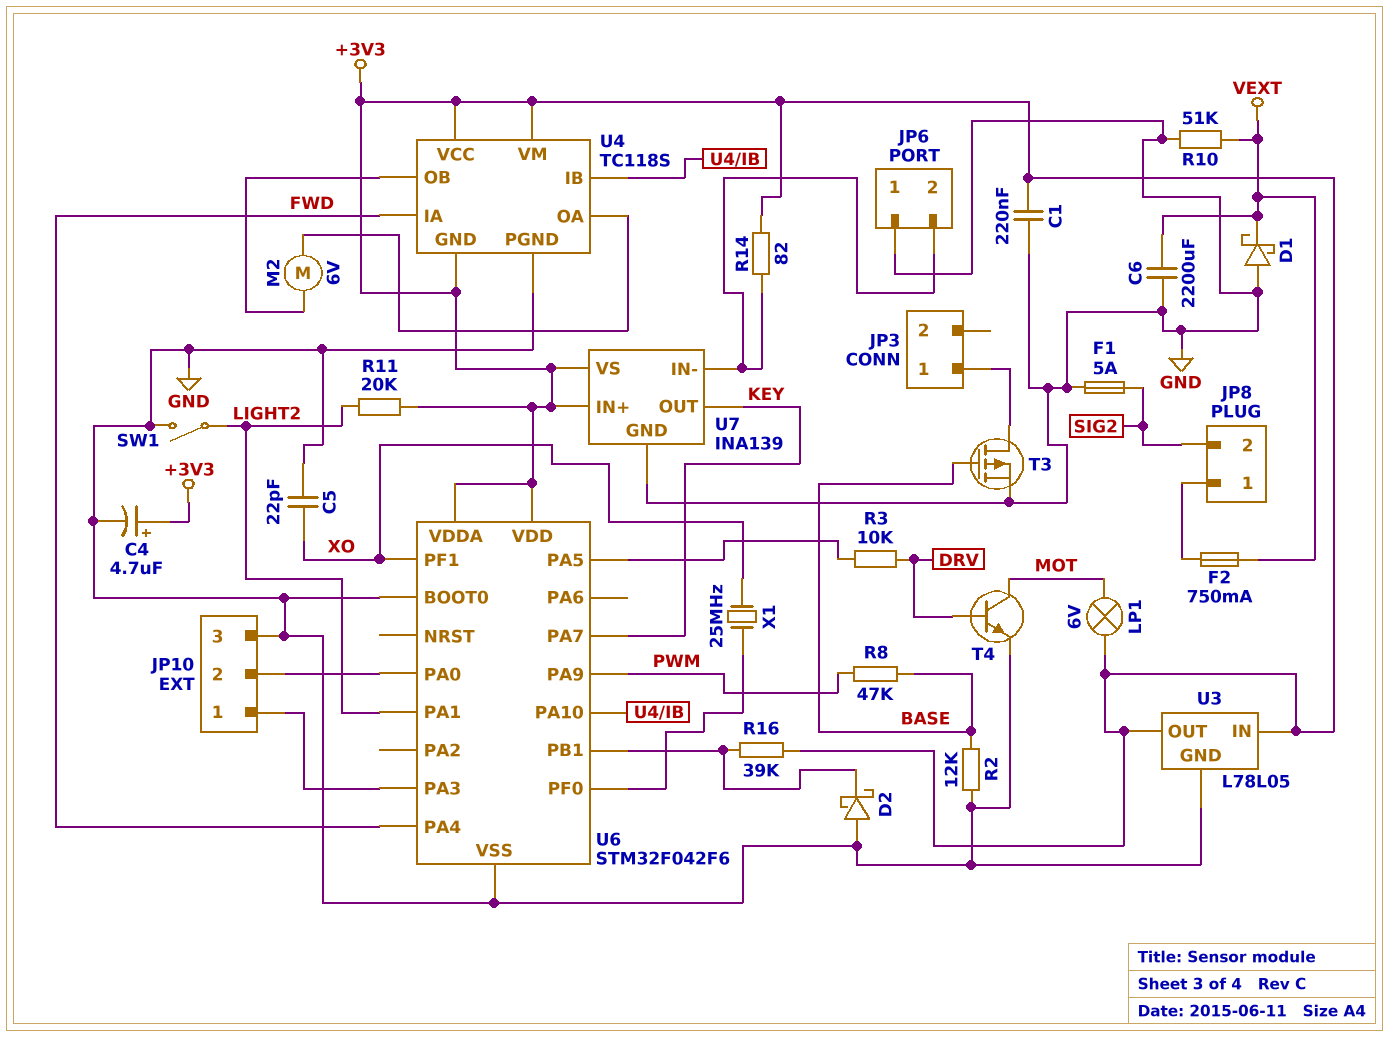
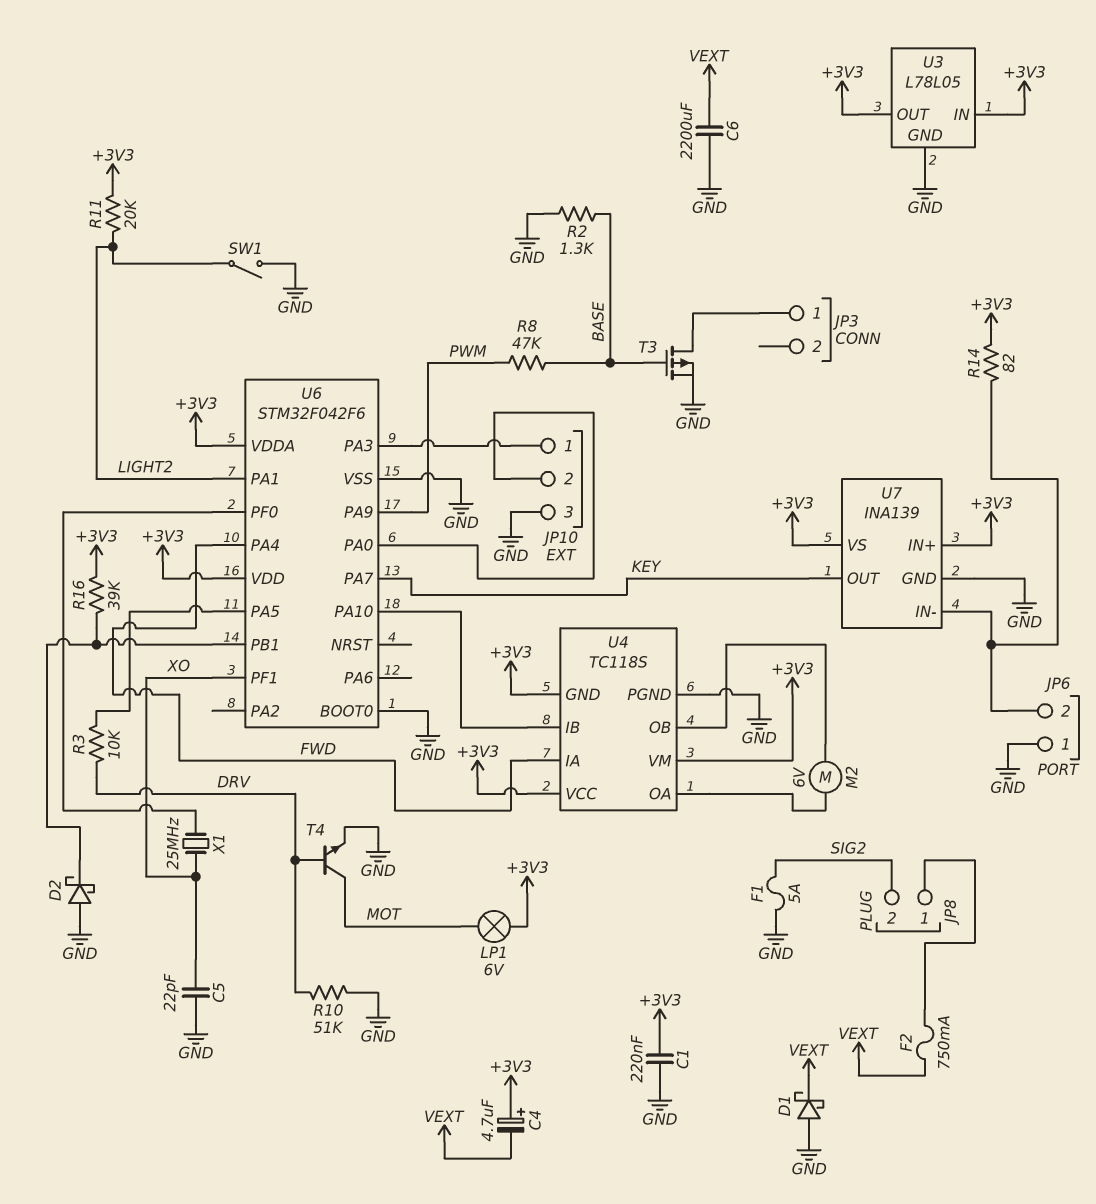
C4: 4.7uF (plus +3V3, minus GND) -> 4.7uF (plus +3V3, minus VEXT)
R2: 12k (BASE, GND) -> 1.3k (BASE, GND)
R10: 51k (GND, VEXT) -> 51k (DRV, GND)

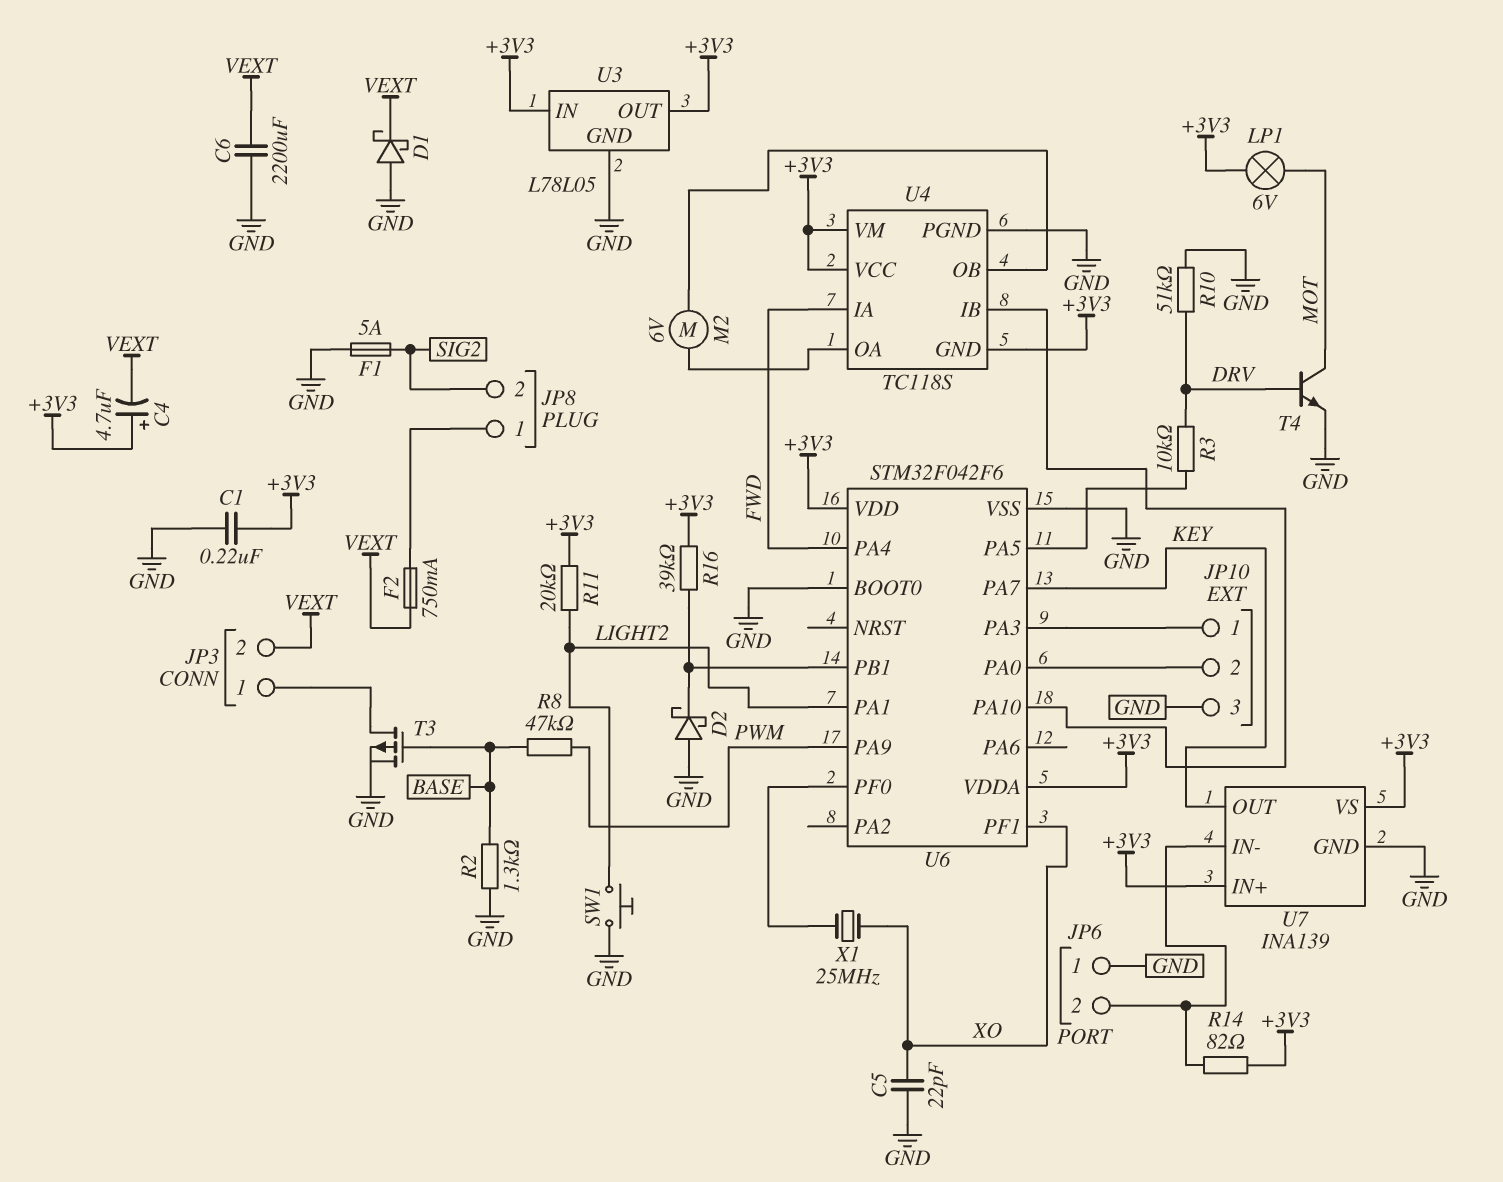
JP3 pin 2: none -> VEXT
SW1: switch (GND, LIGHT2) -> button (GND, LIGHT2)

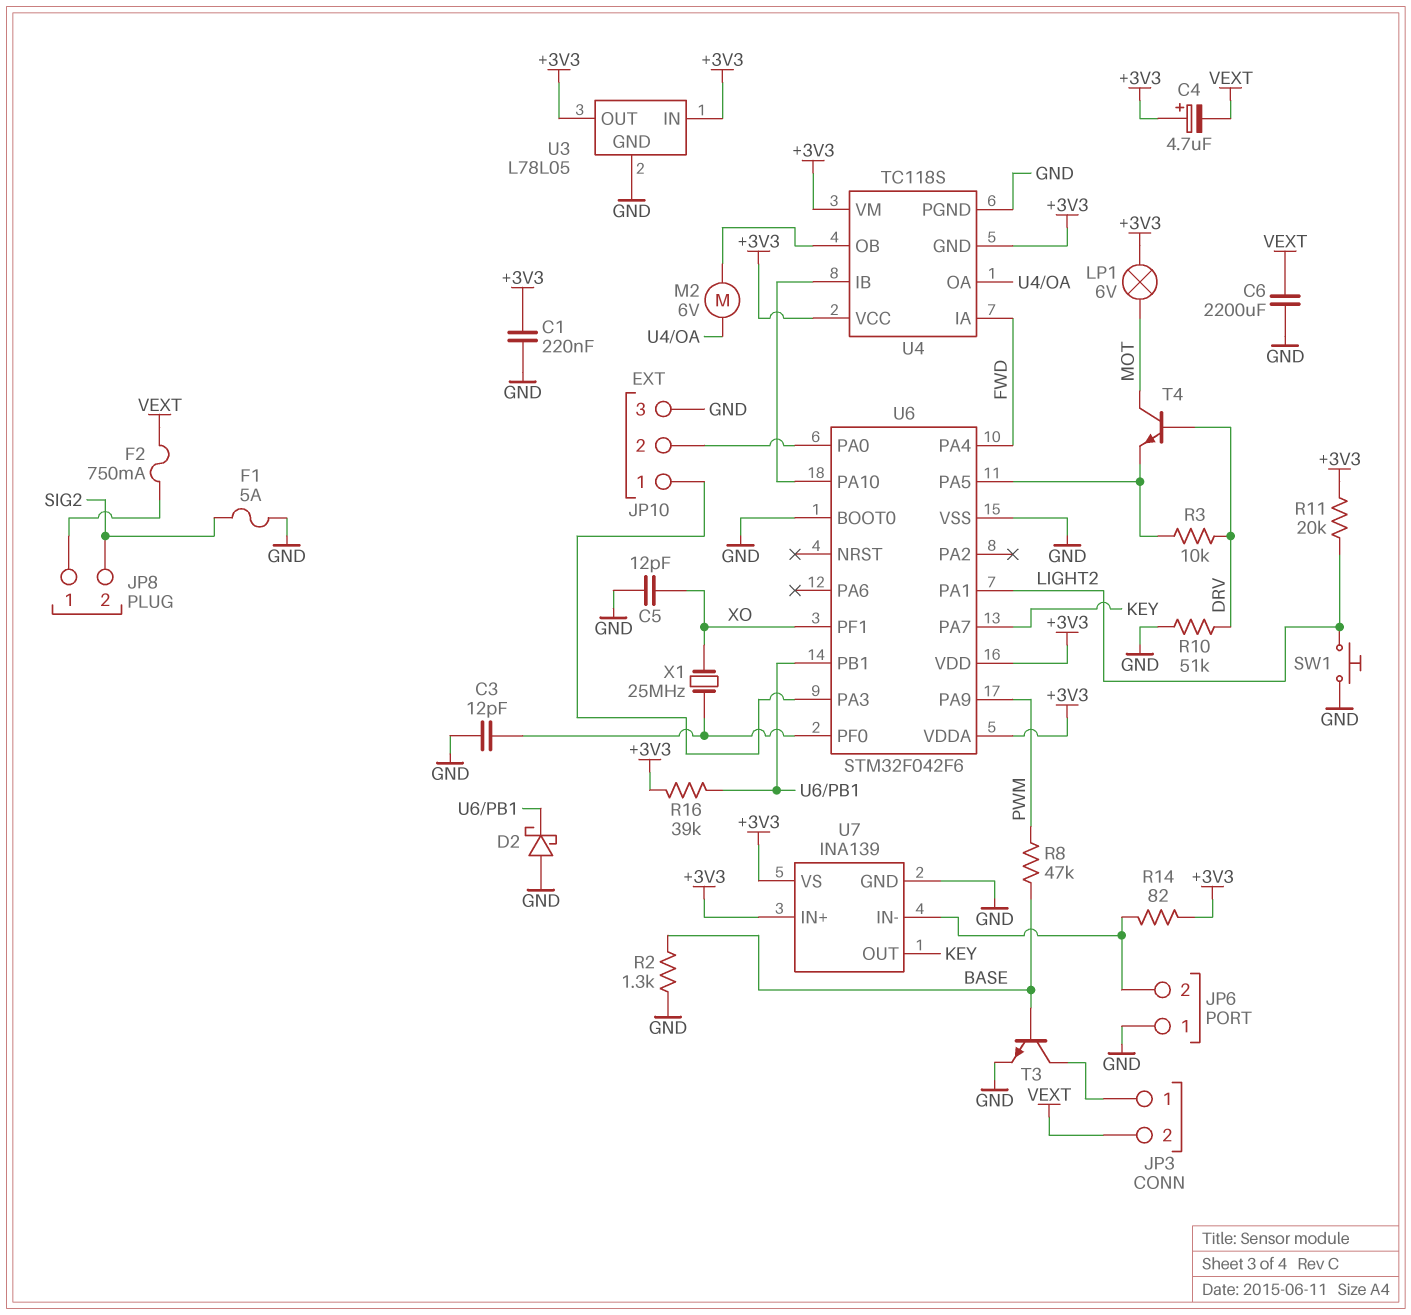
C3: none -> 12pF (GND, U6/PF0)
C5: 22pF (GND, XO) -> 12pF (GND, XO)
D1: schottky (A GND, K VEXT) -> none
T3: PMOS (G BASE, D JP3/1, S GND) -> NPN (B BASE, C JP3/1, E GND)
T4: NPN (B DRV, C MOT, E GND) -> NPN (B DRV, C MOT, E U6/PA5)

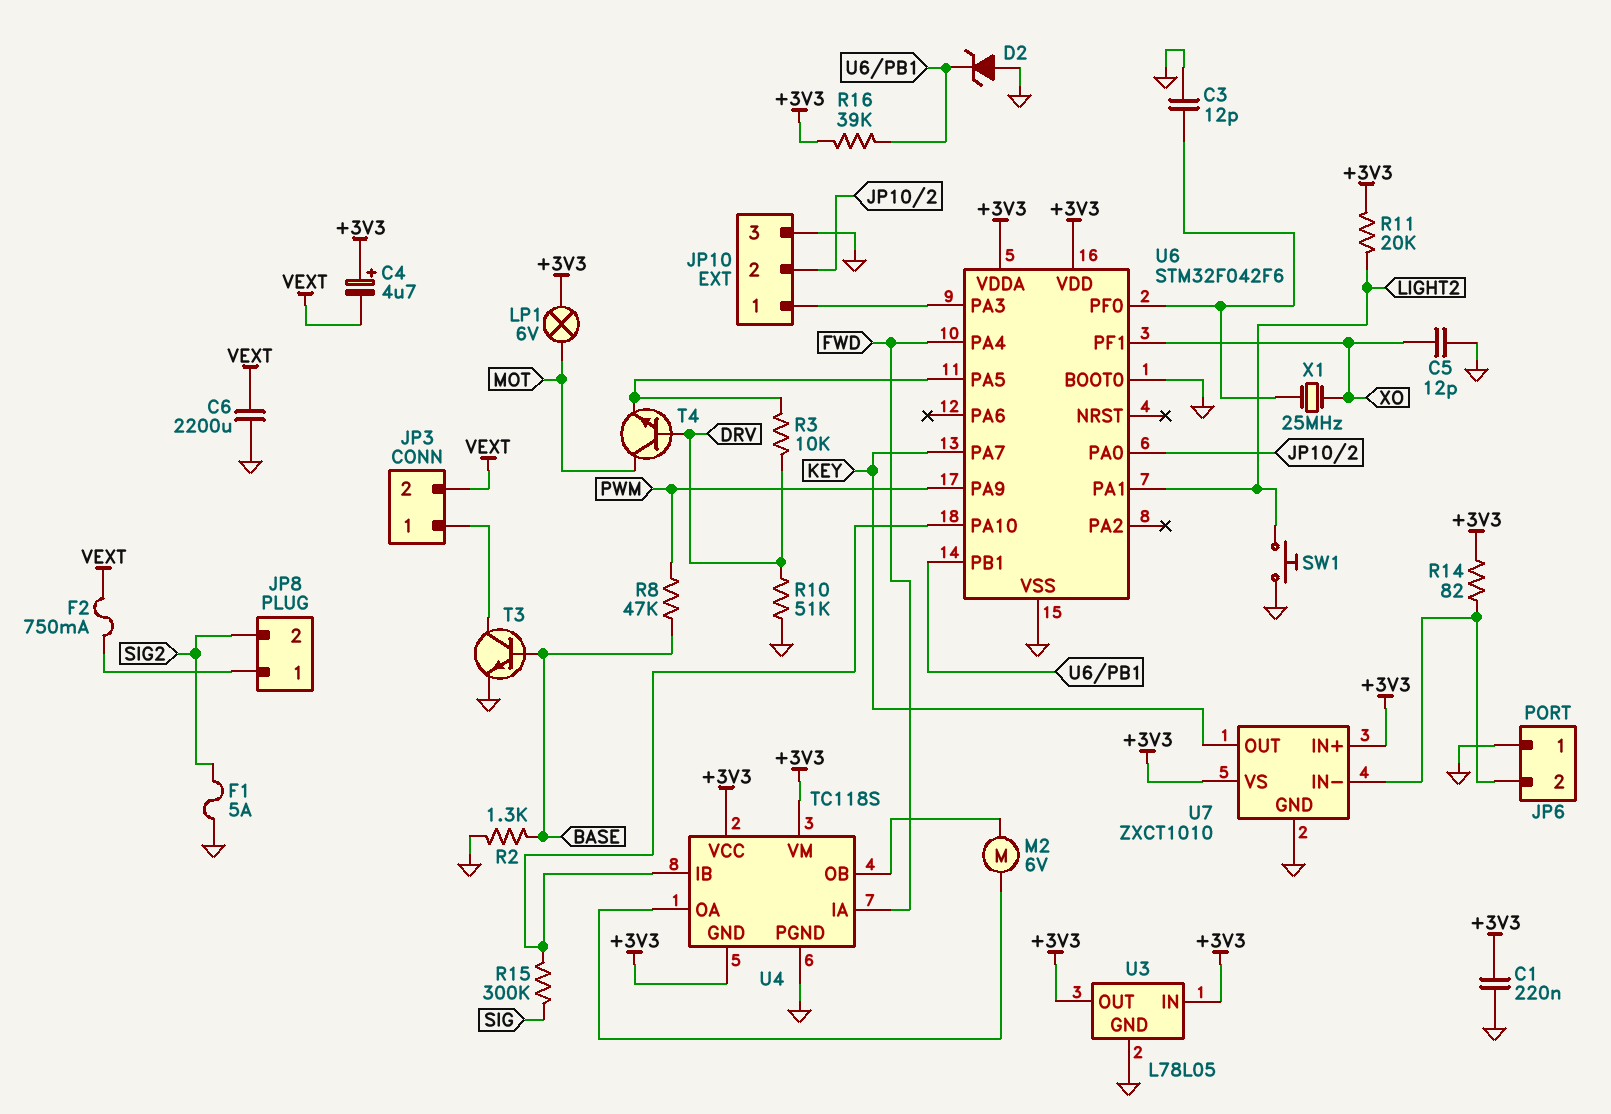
D2: schottky (A GND, K U6/PB1) -> zener (A GND, K U6/PB1)
R15: none -> 300k (SIG, U4/IB)
U7: INA139 -> ZXCT1010

